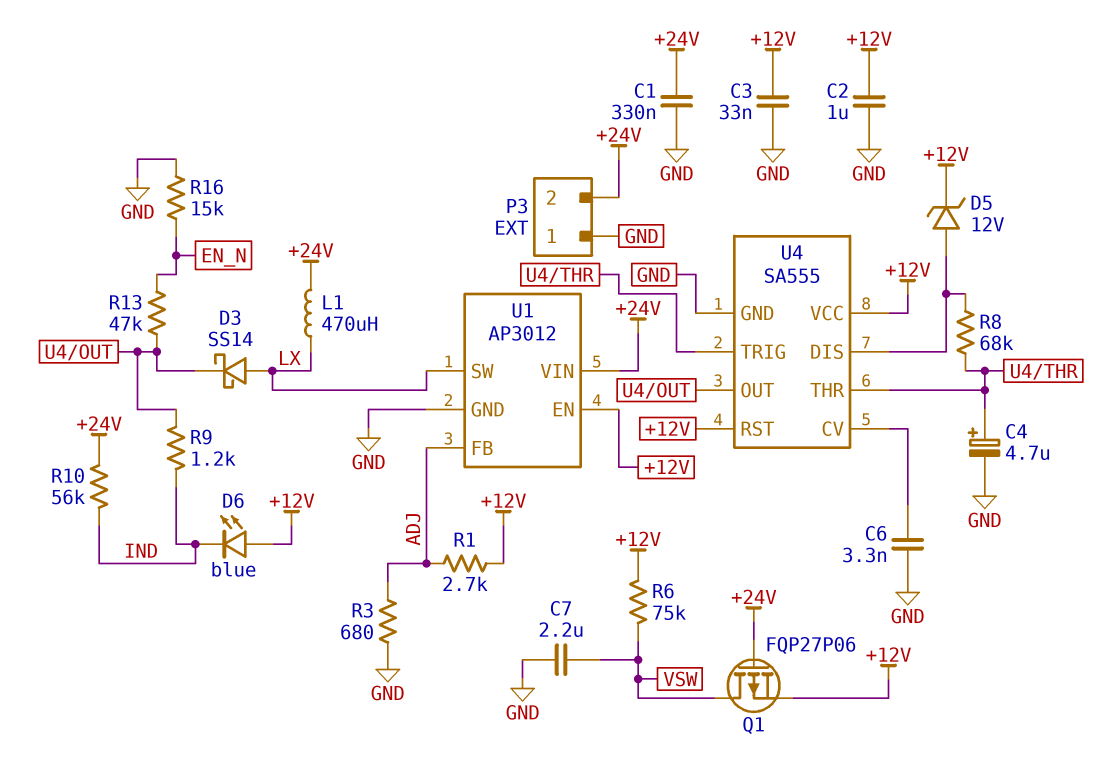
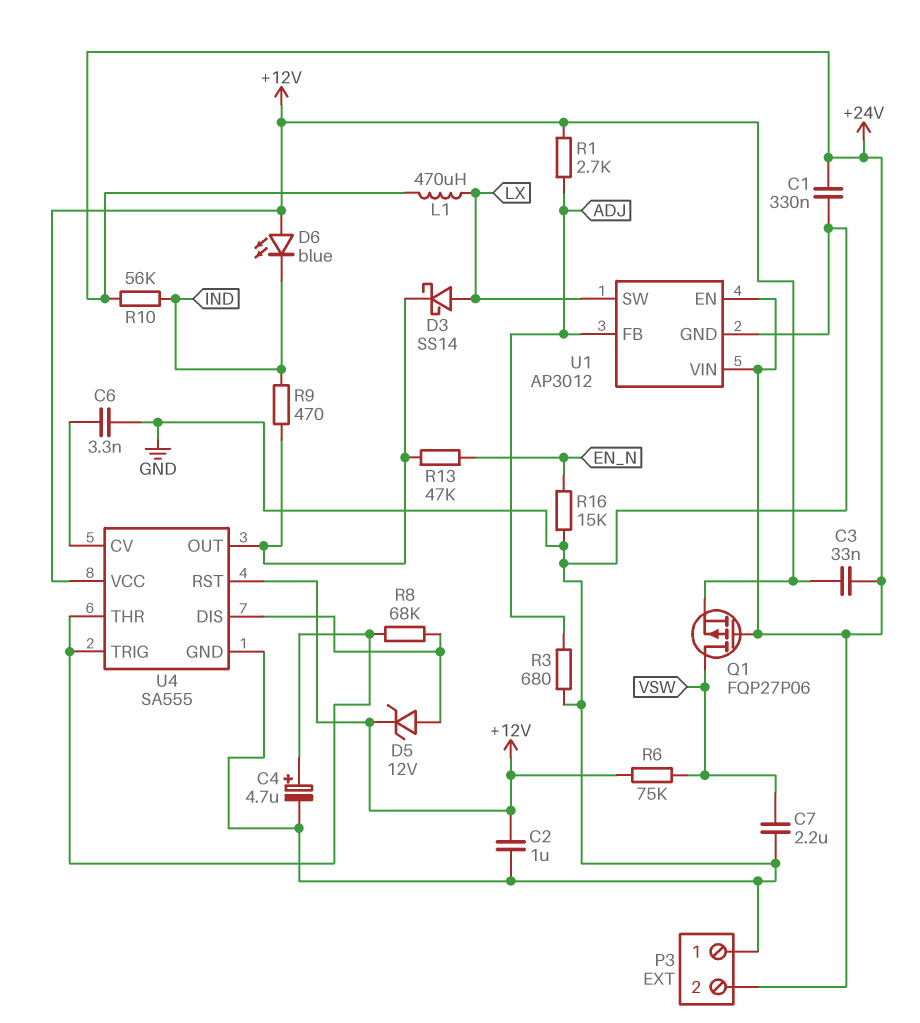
C3: 33nF (+12V, GND) -> 33nF (+12V, +24V)
R9: 1.2k (IND, U4/OUT) -> 470 (IND, U4/OUT)
U1 pin EN: +12V -> +24V

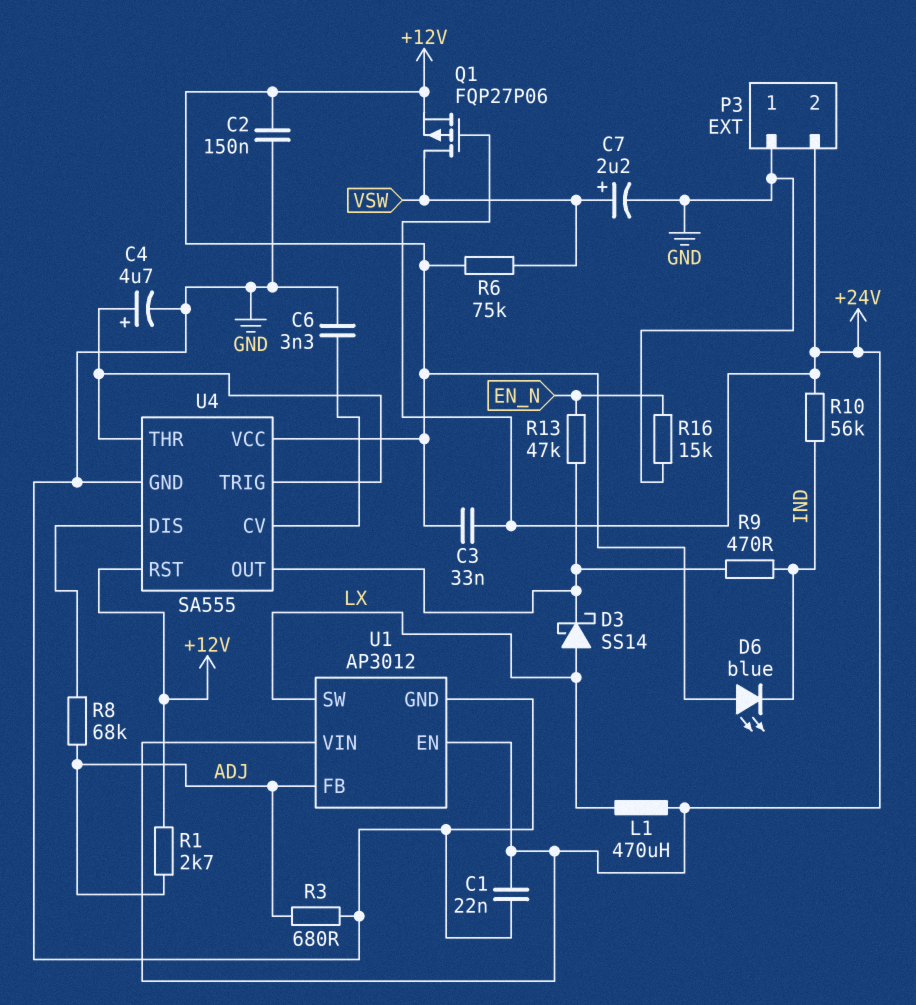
C1: 330nF (+24V, GND) -> 22nF (+24V, GND)
C2: 1uF (+12V, GND) -> 150nF (+12V, GND)
C7: 2.2uF (GND, VSW) -> 2.2uF (plus VSW, minus GND)
D5: zener 12V (A U4/DIS, K +12V) -> none
R8: 68k (U4/DIS, U4/THR) -> 68k (ADJ, U4/DIS)

